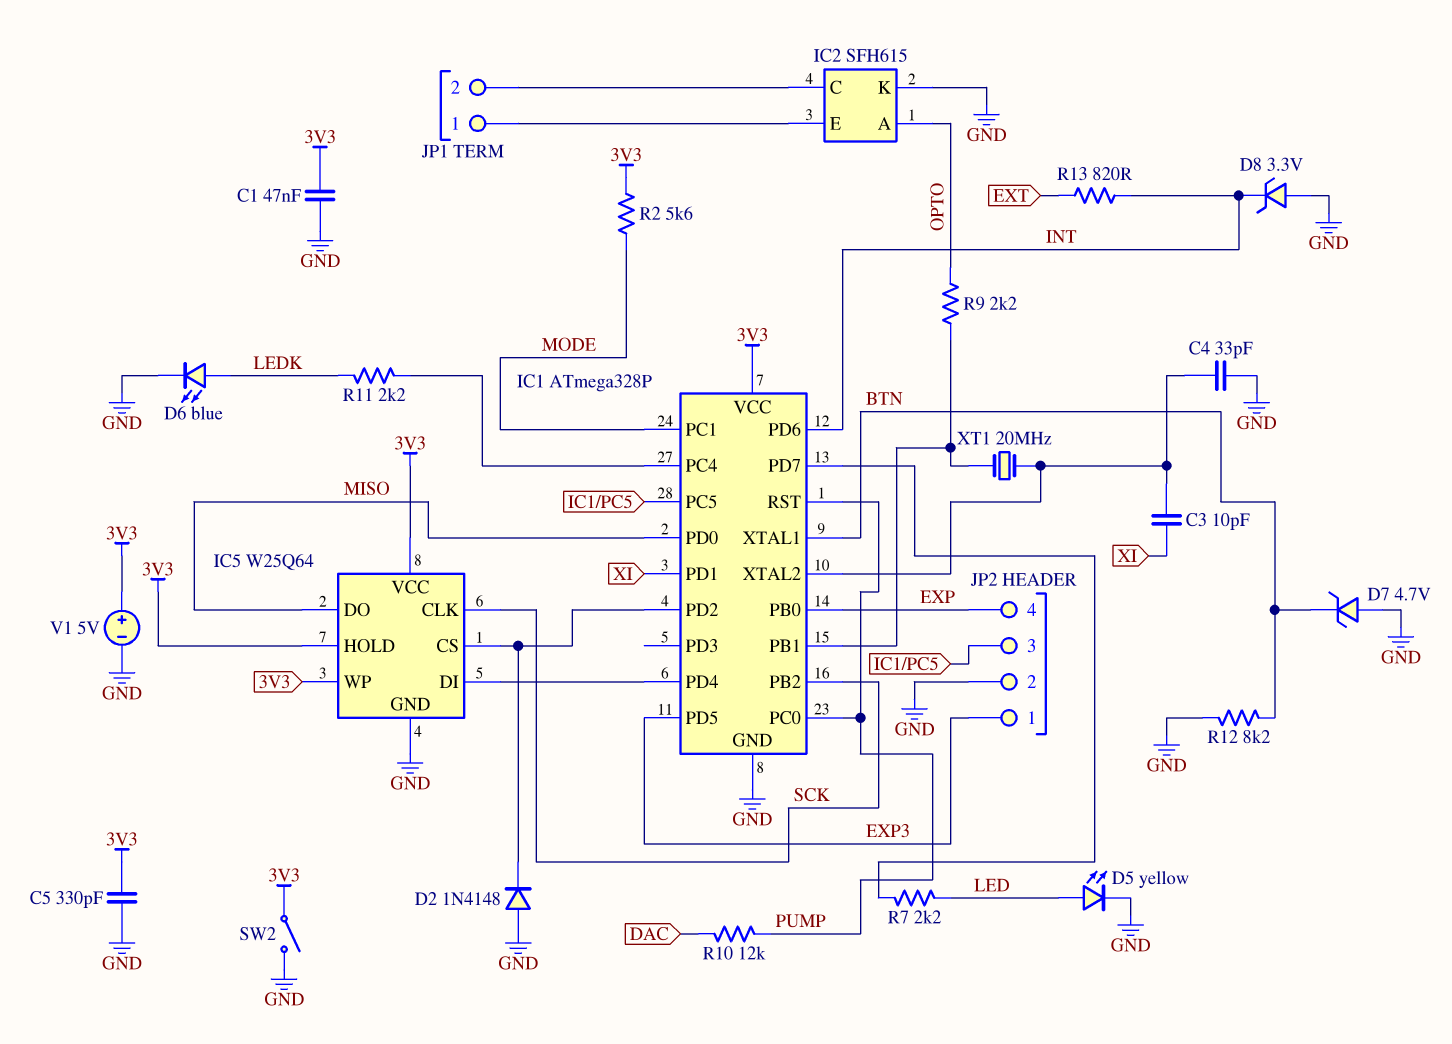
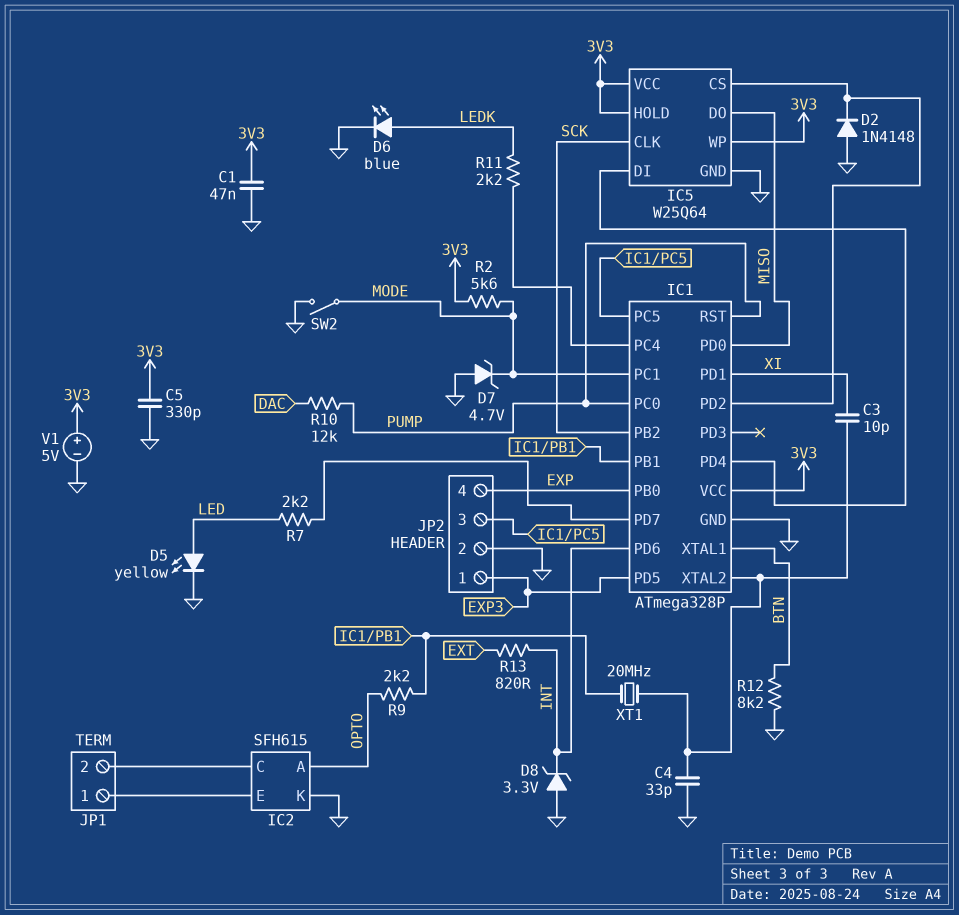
D7: zener 4.7V (A GND, K BTN) -> zener 4.7V (A GND, K MODE)
SW2: switch (3V3, GND) -> switch (GND, MODE)

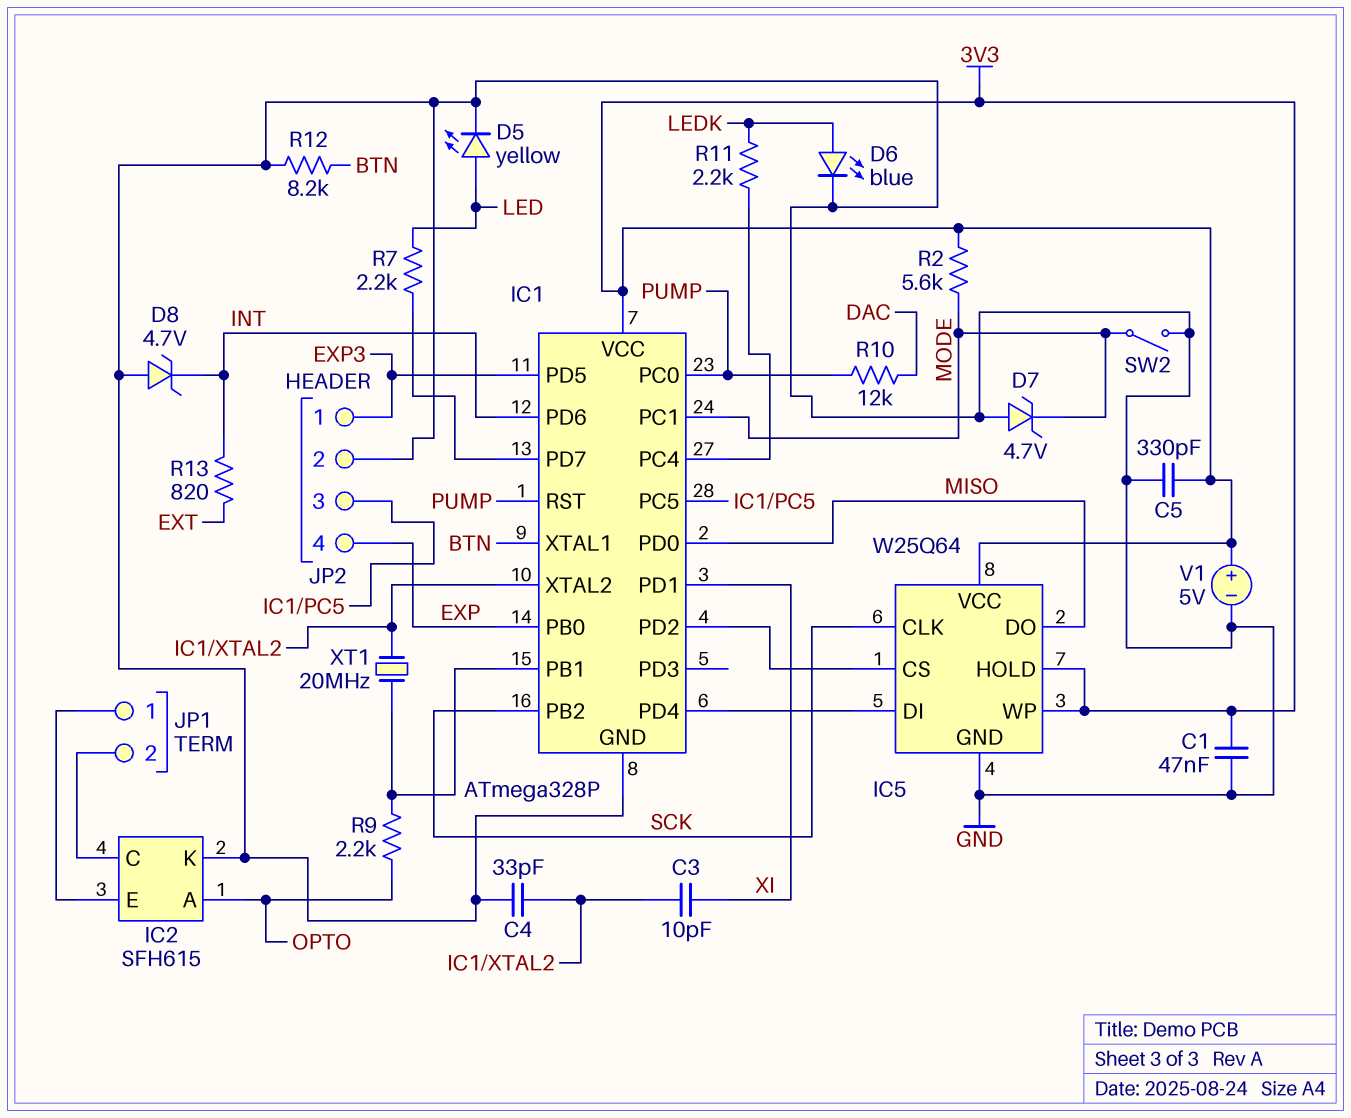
D2: diode 1N4148 (A GND, K IC1/PD2) -> none
D8: zener 3.3V (A GND, K INT) -> zener 4.7V (A GND, K INT)

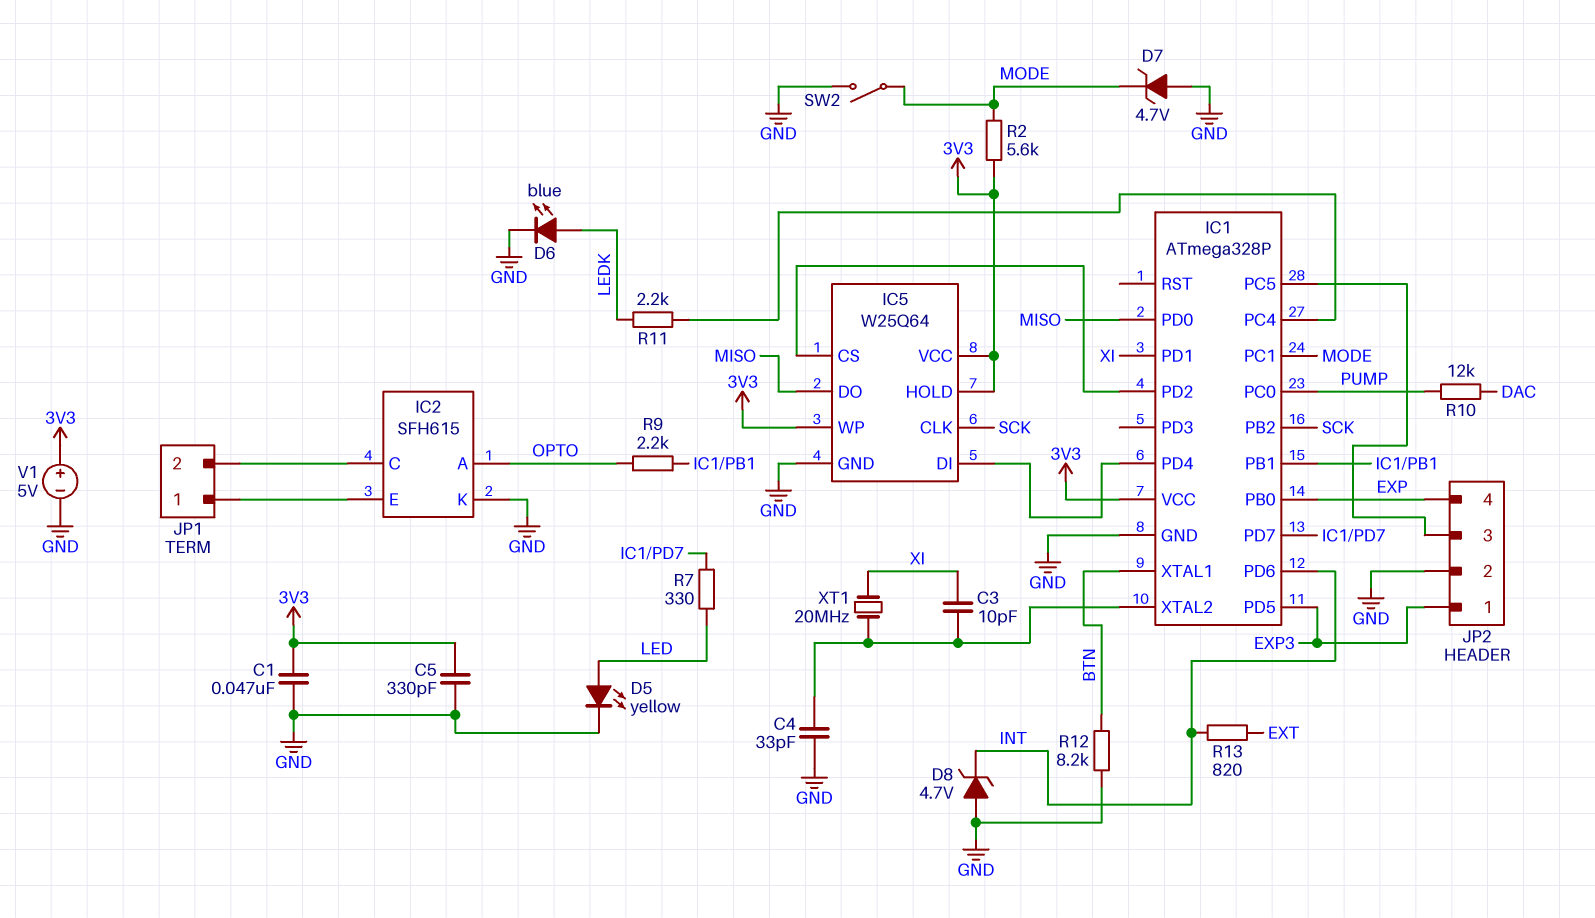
IC1 pin RST: PUMP -> none
R7: 2.2k (IC1/PD7, LED) -> 330 (IC1/PD7, LED)
XT1: 20MHz (IC1/PB1, IC1/XTAL2) -> 20MHz (IC1/XTAL2, XI)

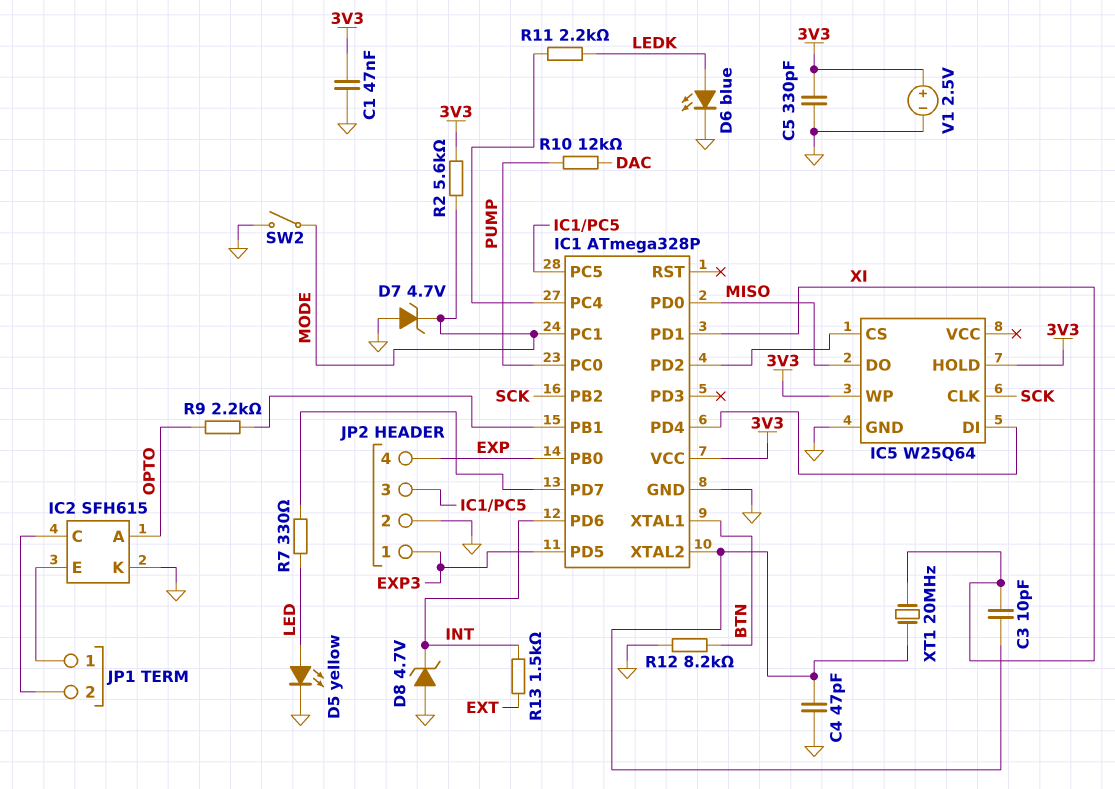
C4: 33pF (GND, IC1/XTAL2) -> 47pF (GND, IC1/XTAL2)
IC5 pin VCC: 3V3 -> none
R13: 820 (EXT, INT) -> 1.5k (EXT, INT)
V1: 5V (plus 3V3, minus GND) -> 2.5V (plus 3V3, minus GND)

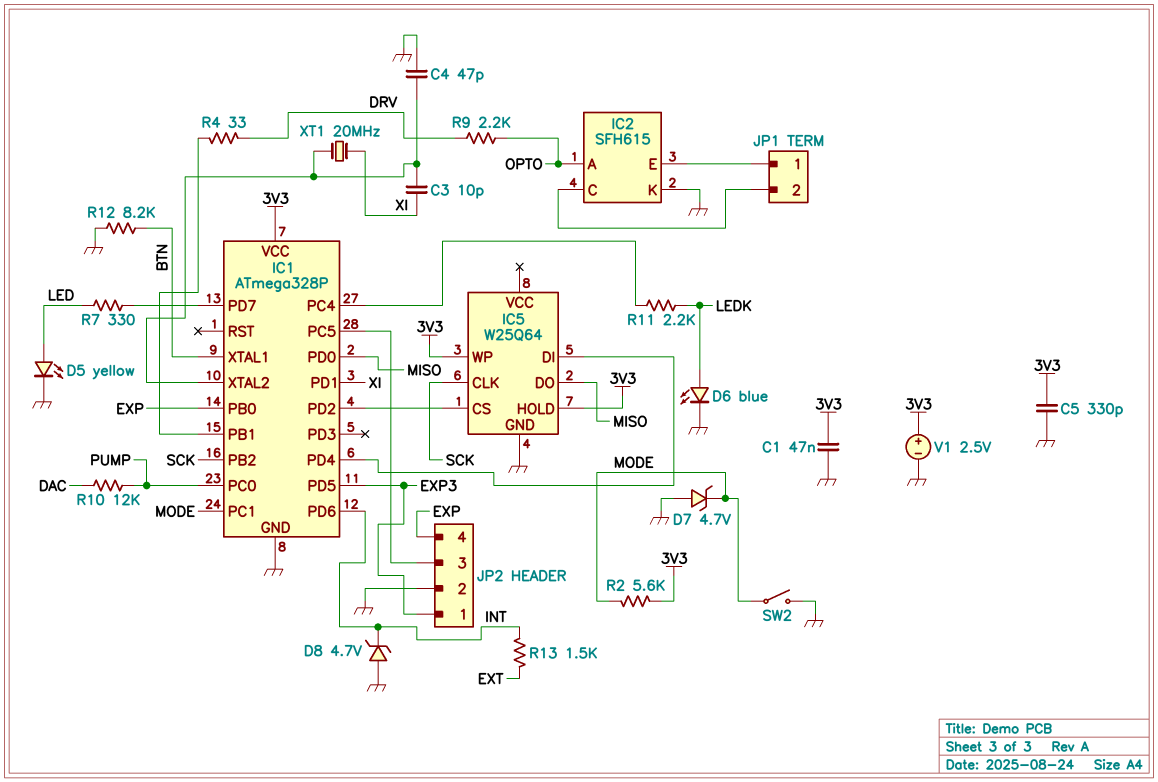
R4: none -> 33 (DRV, IC1/PB1)
R9: 2.2k (IC1/PB1, OPTO) -> 2.2k (DRV, OPTO)

